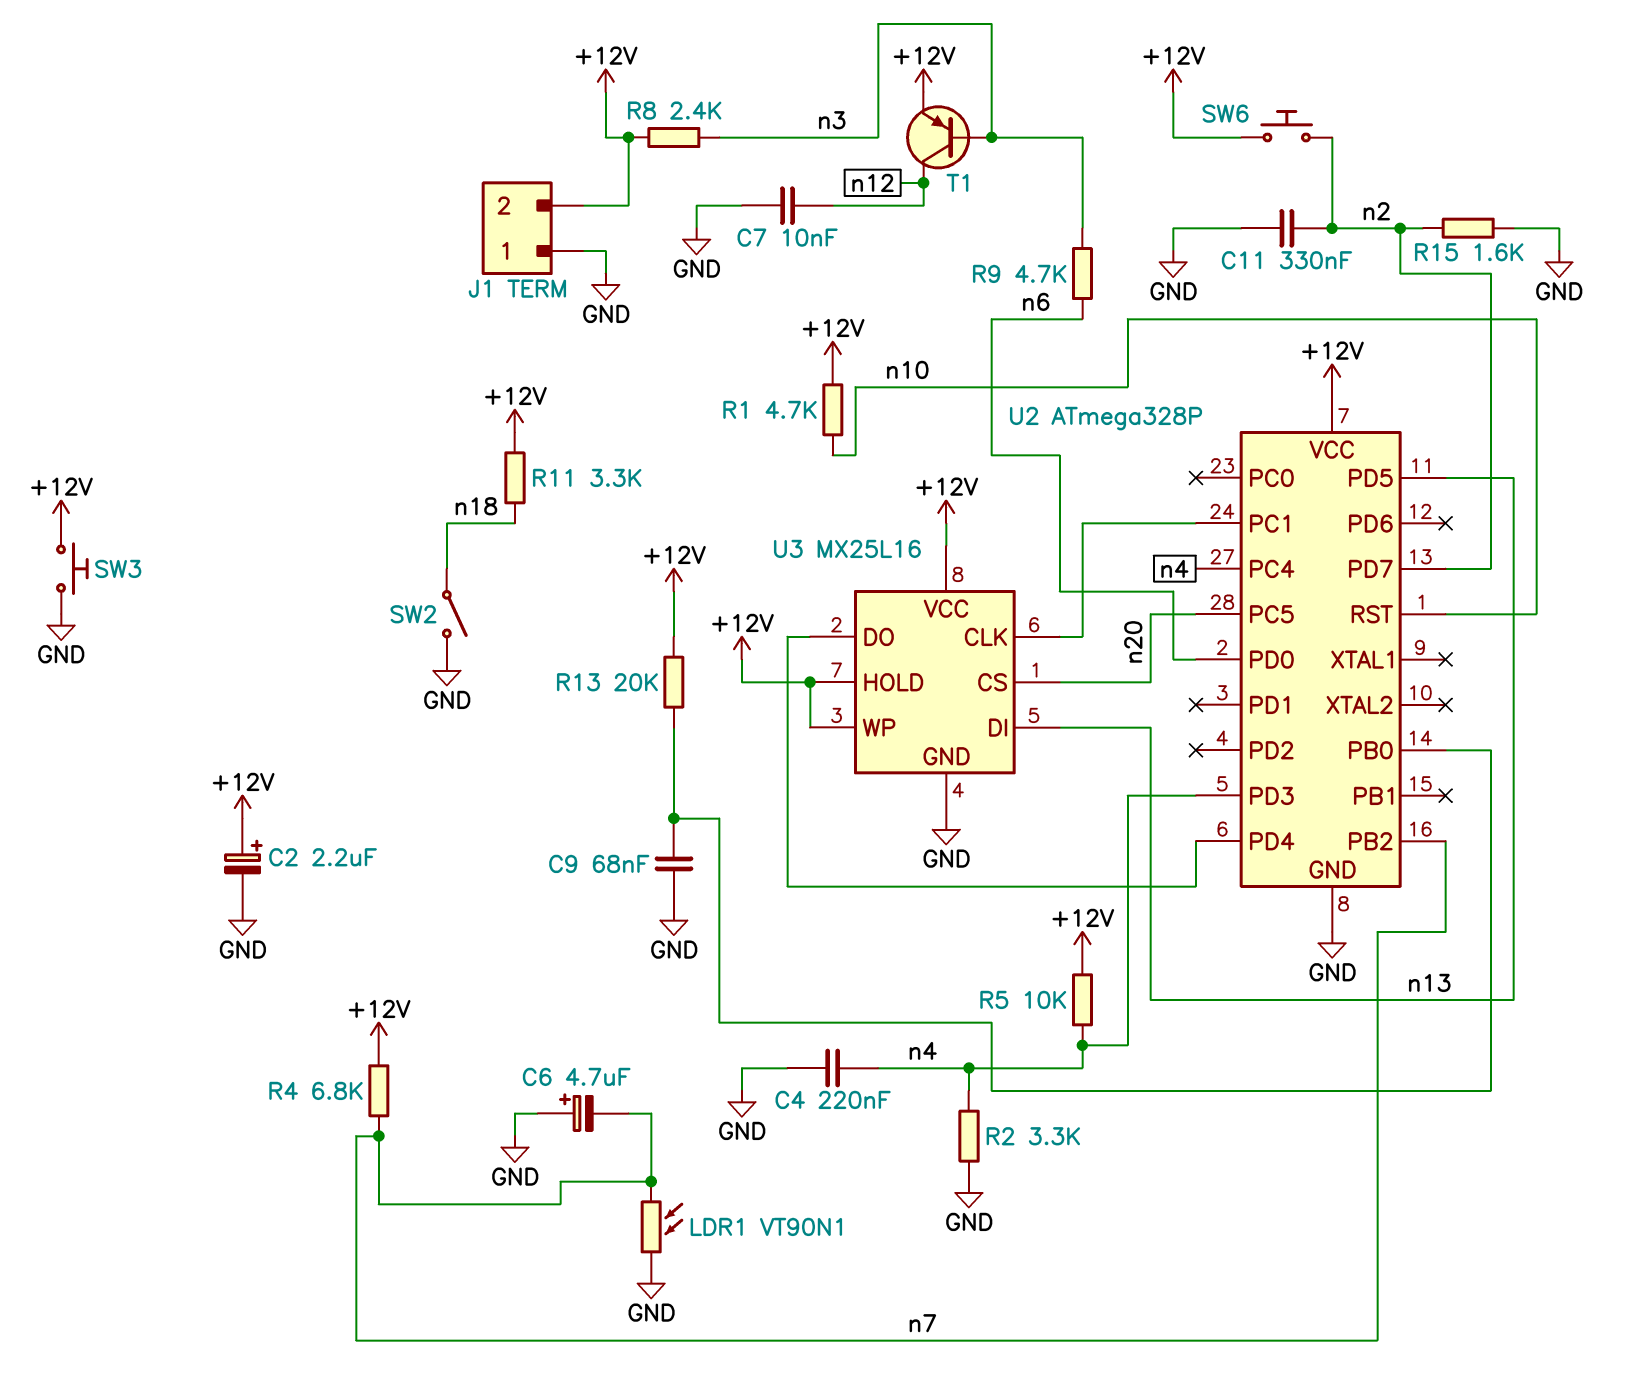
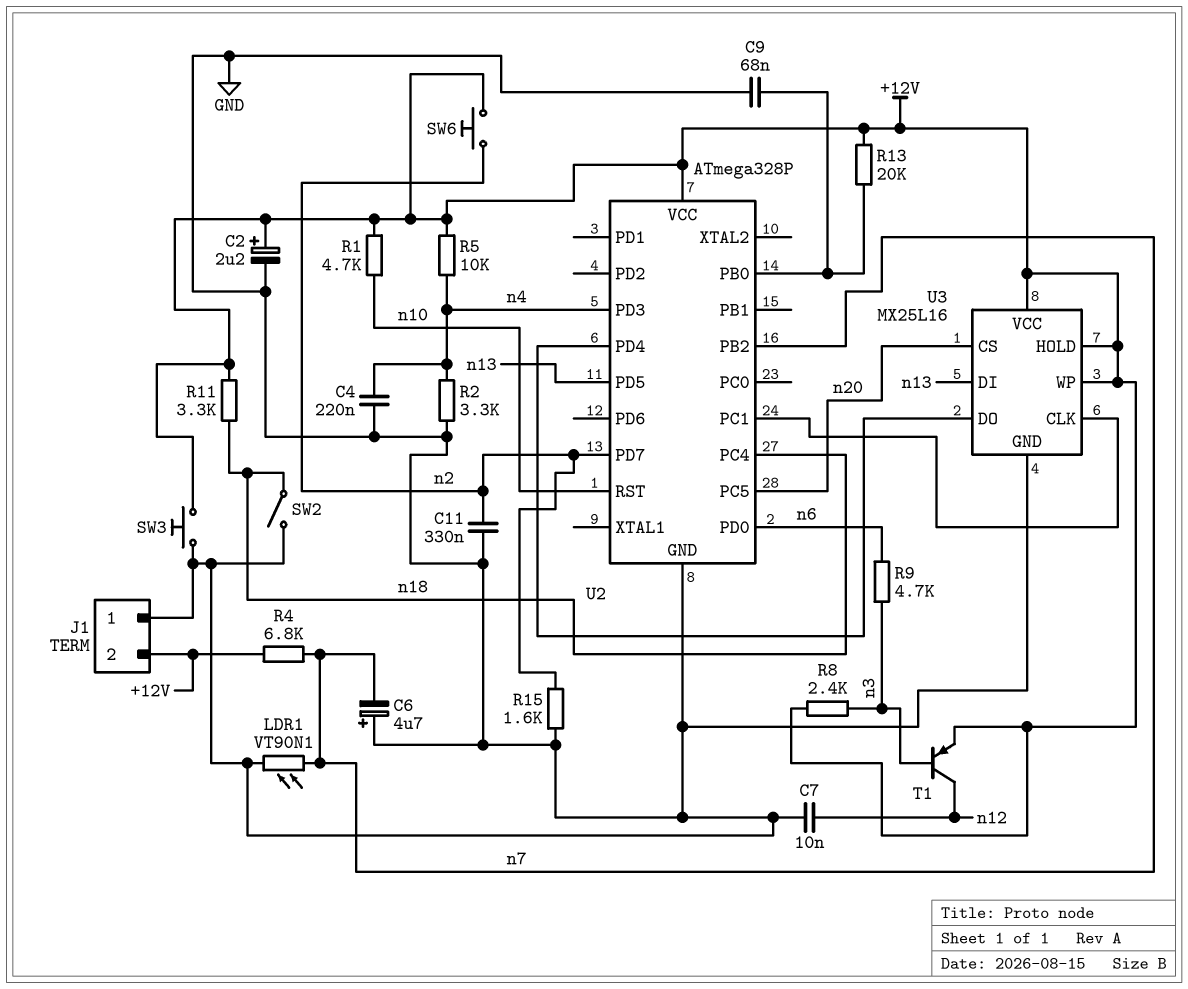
U2 pin PC4: n4 -> n18

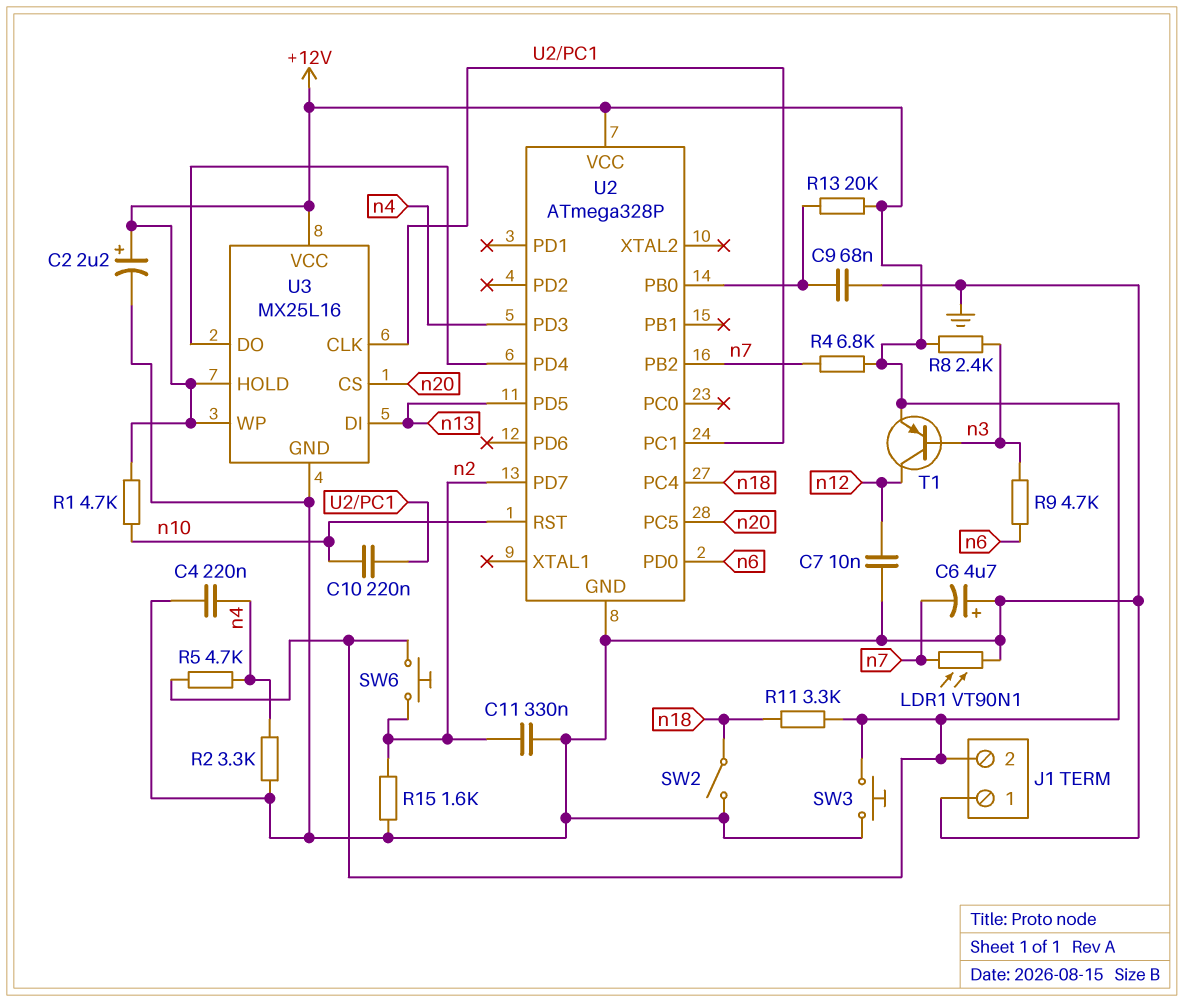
C10: none -> 220nF (U2/PC1, n10)
R5: 10k (+12V, n4) -> 4.7k (+12V, n4)

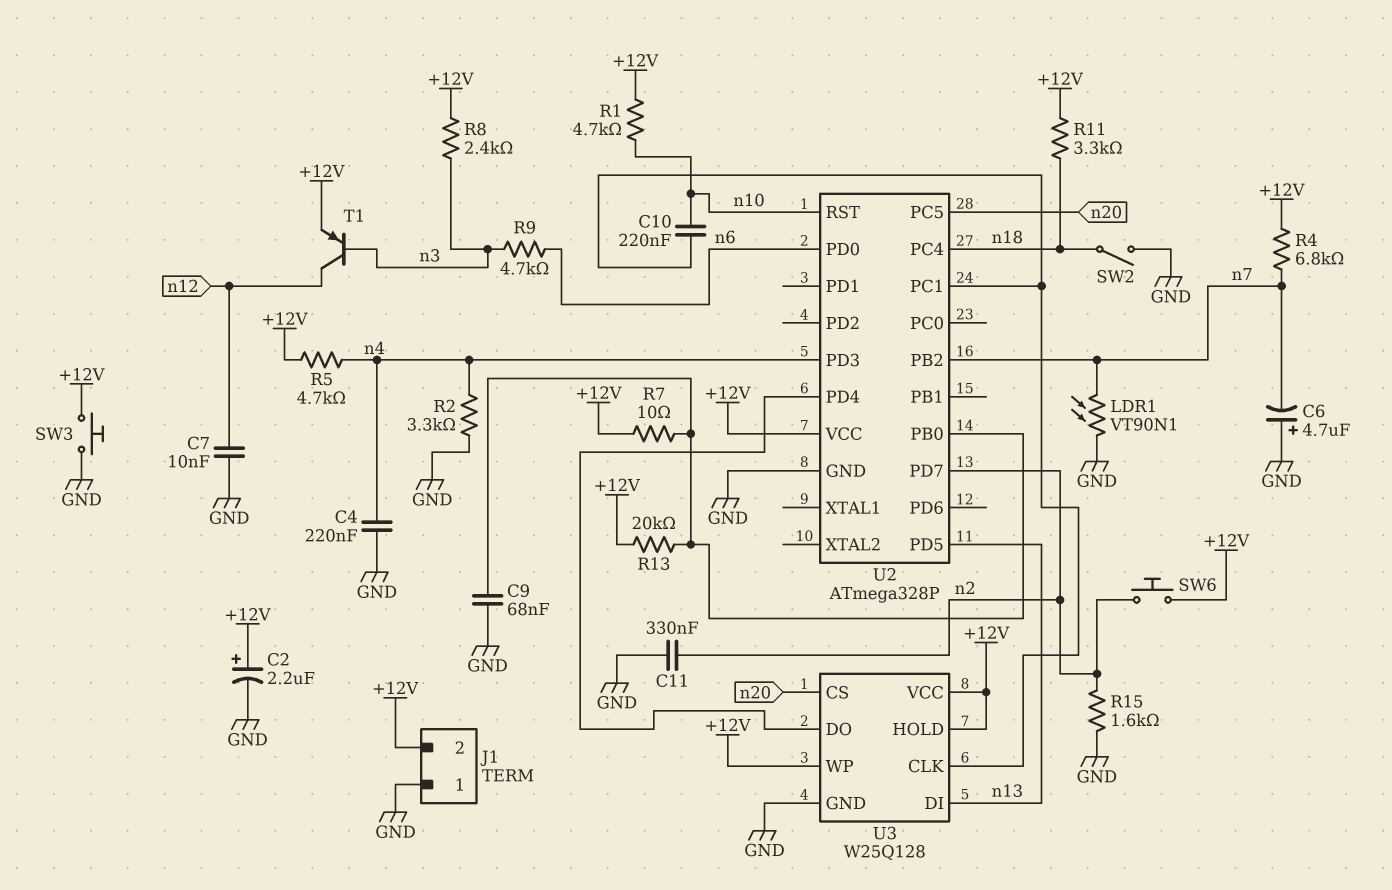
R7: none -> 10 (+12V, U2/PB0)
U3: MX25L16 -> W25Q128

